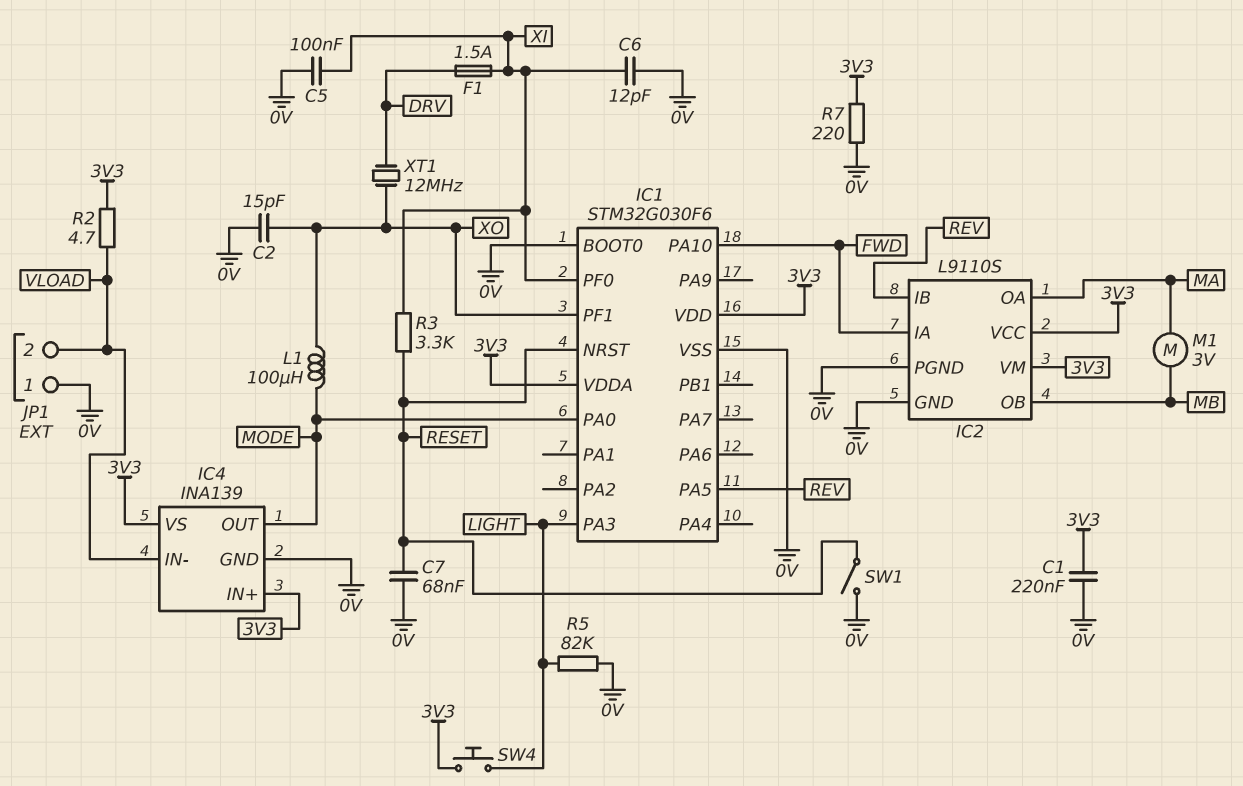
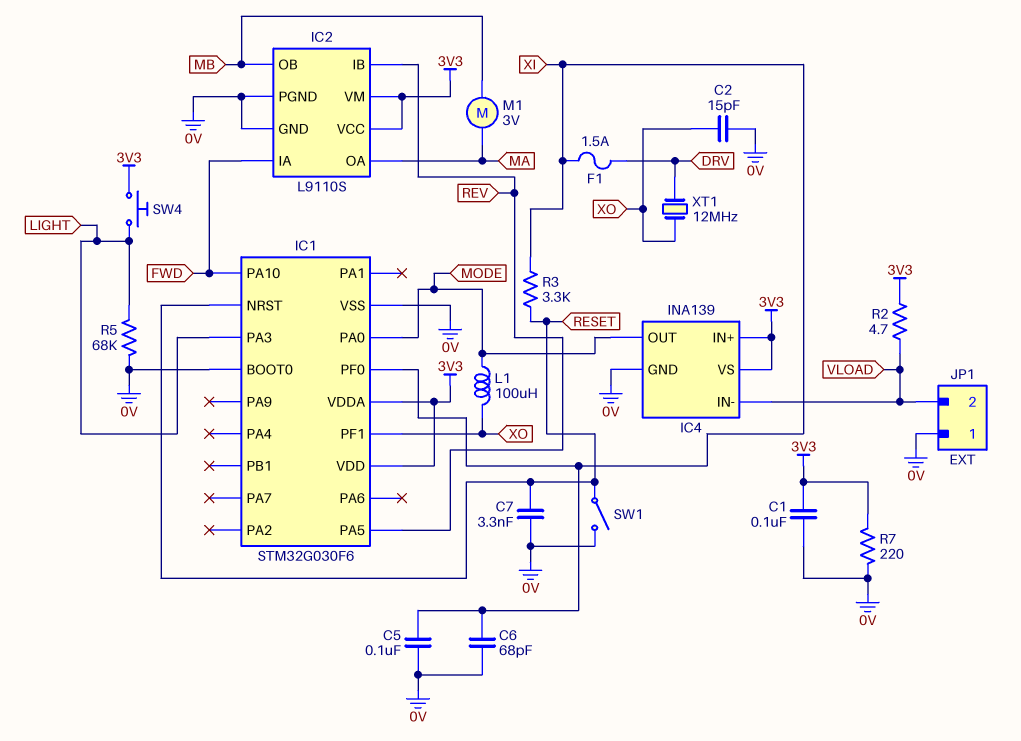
C1: 220nF (0V, 3V3) -> 100nF (0V, 3V3)
C6: 12pF (0V, XI) -> 68pF (0V, XI)
C7: 68nF (0V, RESET) -> 3.3nF (0V, RESET)
R5: 82k (0V, LIGHT) -> 68k (0V, LIGHT)

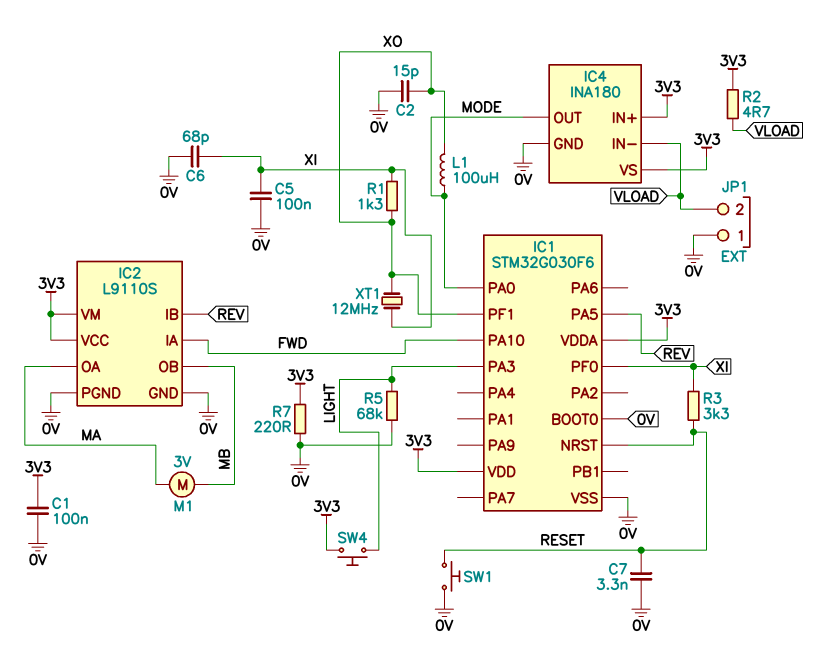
F1: 1.5A (DRV, XI) -> none
IC4: INA139 -> INA180
R1: none -> 1.3k (XI, XO)
SW1: switch (0V, RESET) -> button (0V, RESET)
XT1: 12MHz (DRV, XO) -> 12MHz (XI, XO)

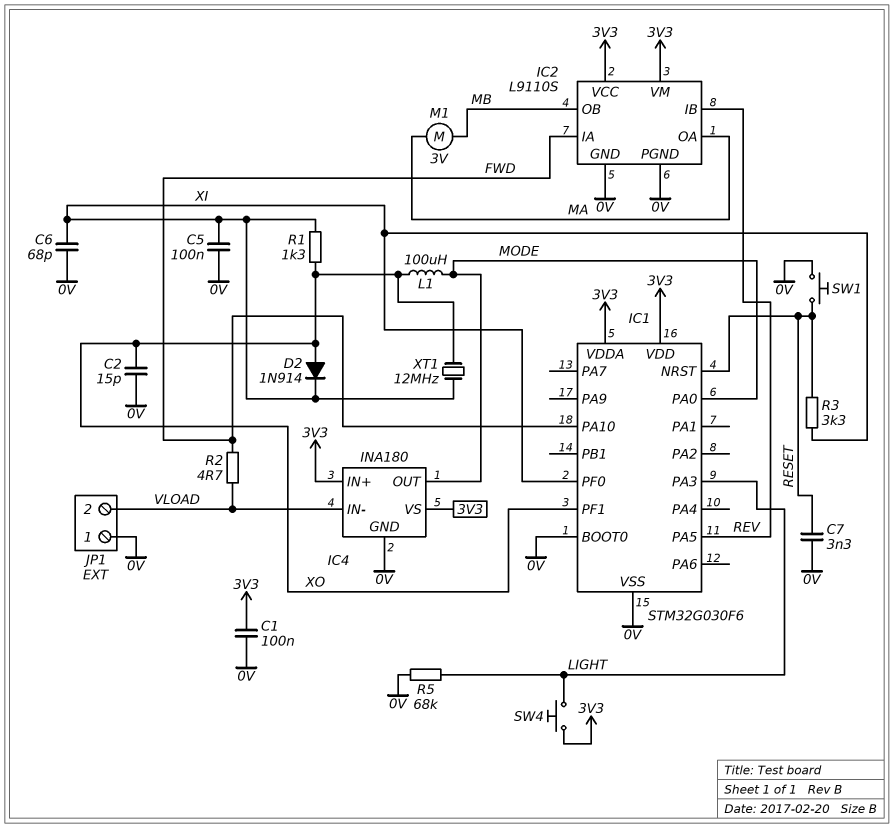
D2: none -> diode 1N914 (A XO, K XI)
R2: 4.7 (3V3, VLOAD) -> 4.7 (FWD, VLOAD)
R7: 220 (0V, 3V3) -> none

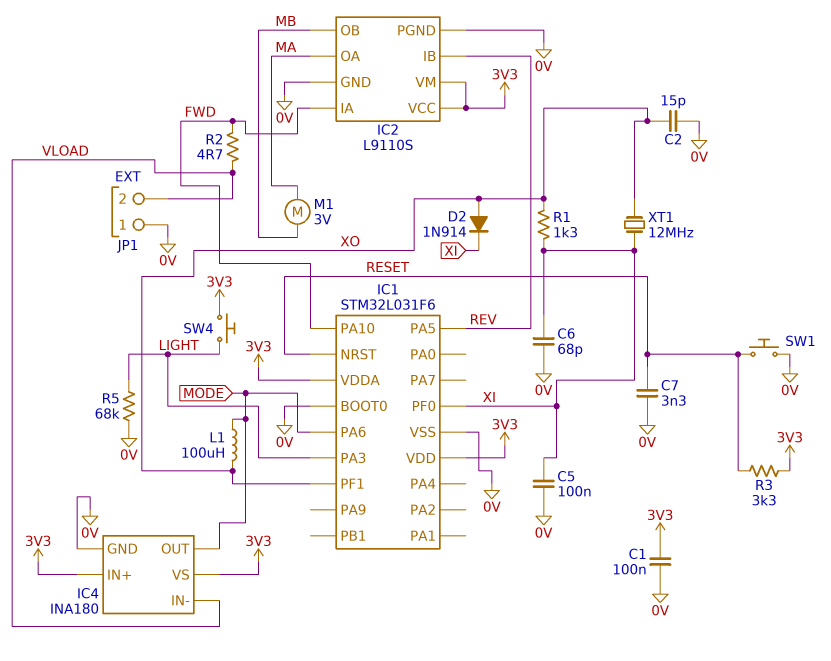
IC1: STM32G030F6 -> STM32L031F6
IC1 pin PA0: MODE -> none
IC1 pin PA6: none -> MODE
R3: 3.3k (RESET, XI) -> 3.3k (3V3, RESET)

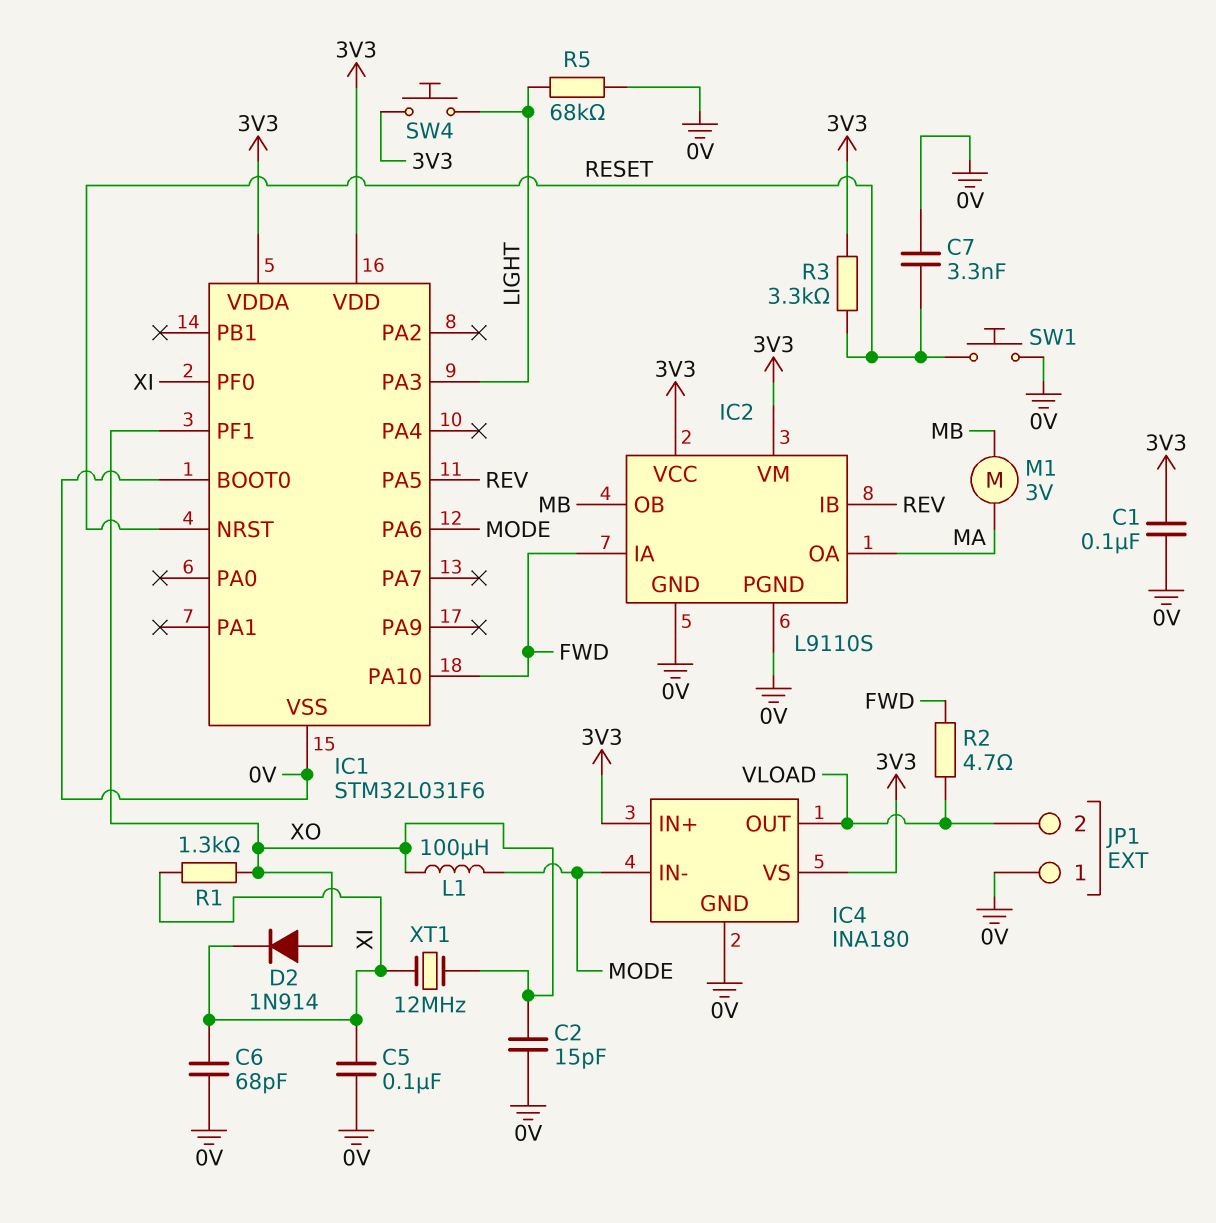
IC4 pin IN-: VLOAD -> MODE
IC4 pin OUT: MODE -> VLOAD

